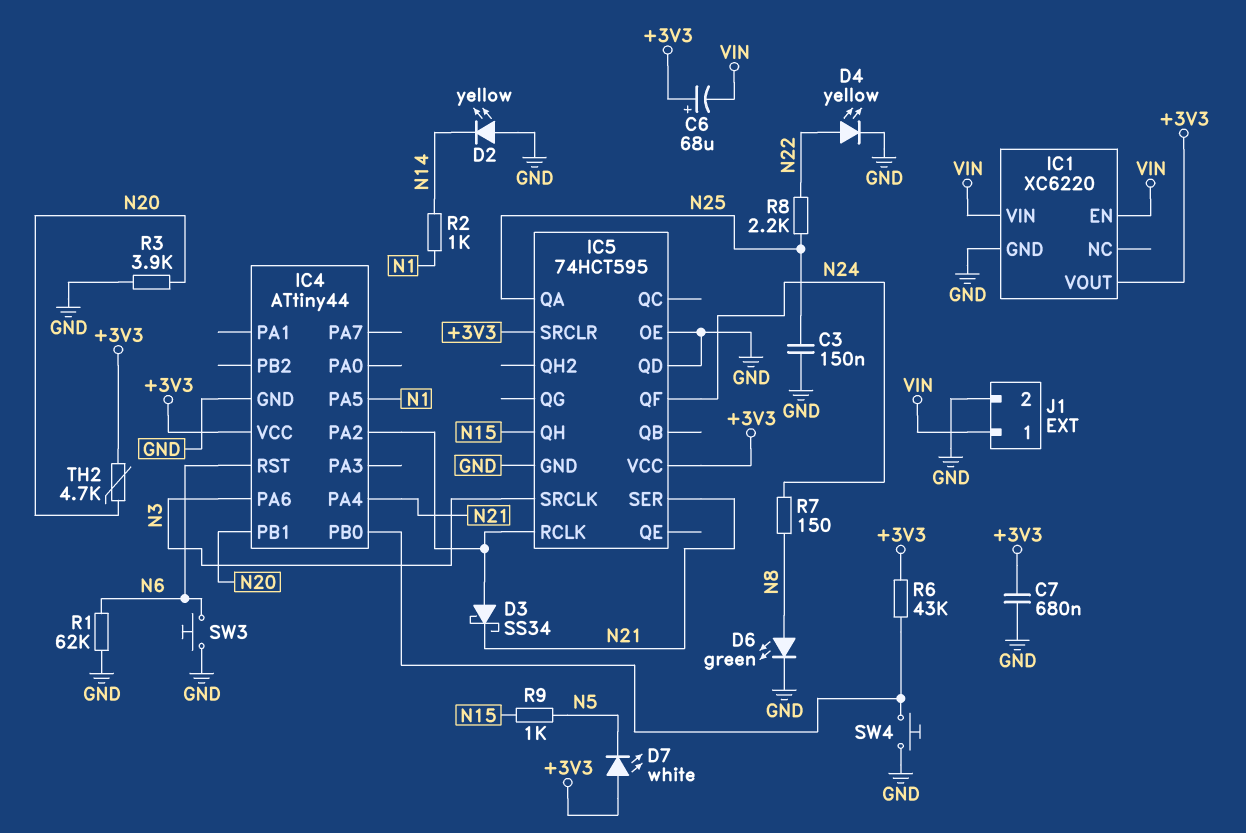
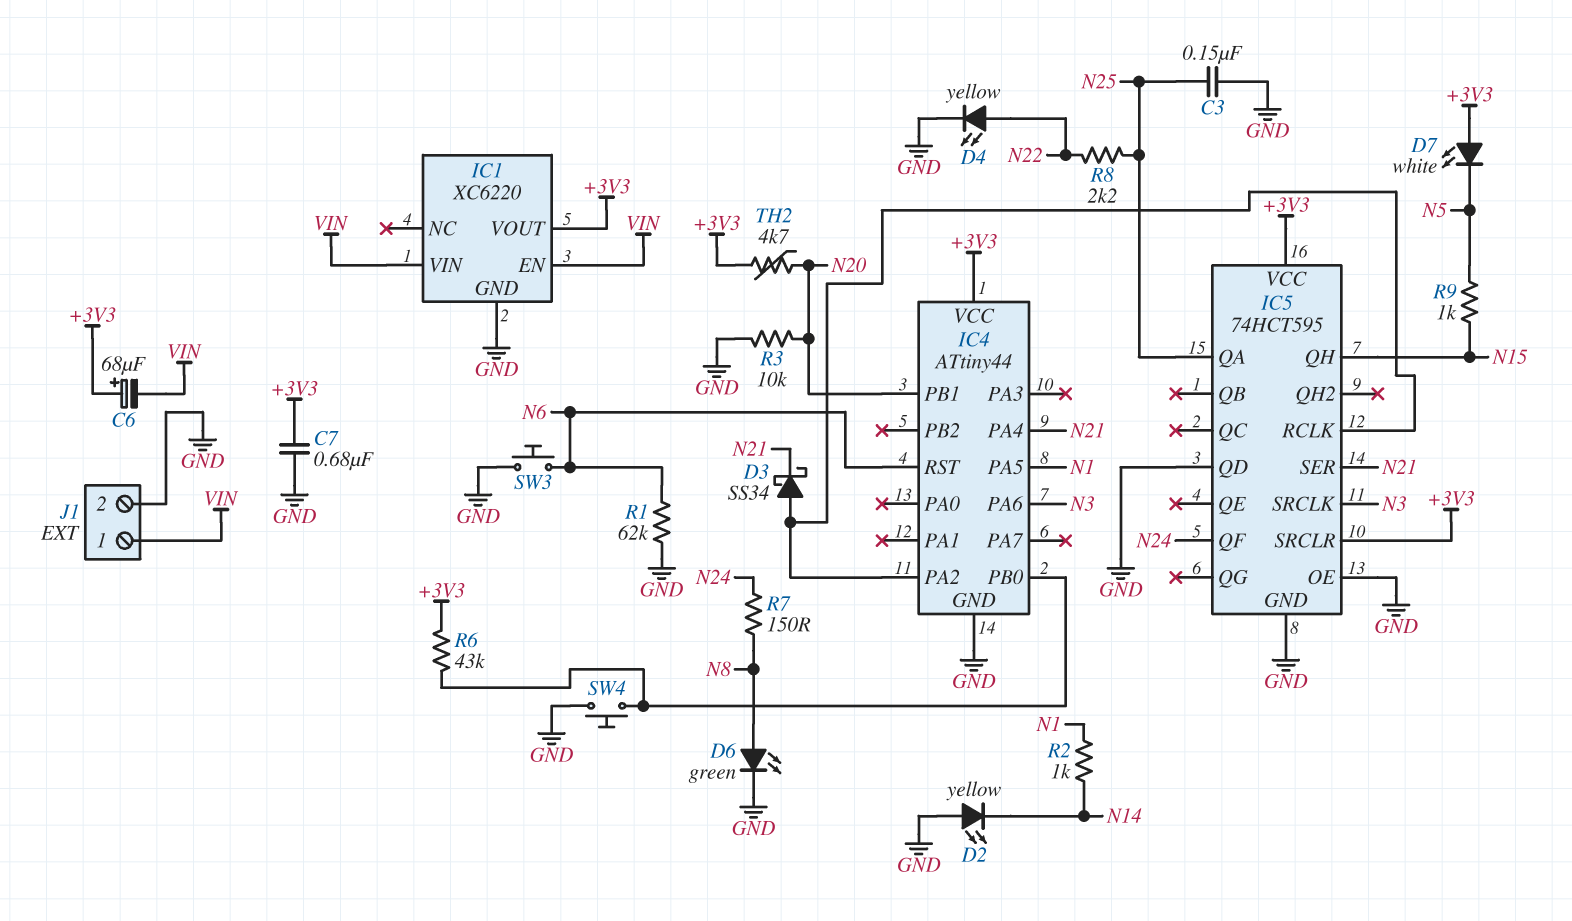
R3: 3.9k (GND, N20) -> 10k (GND, N20)

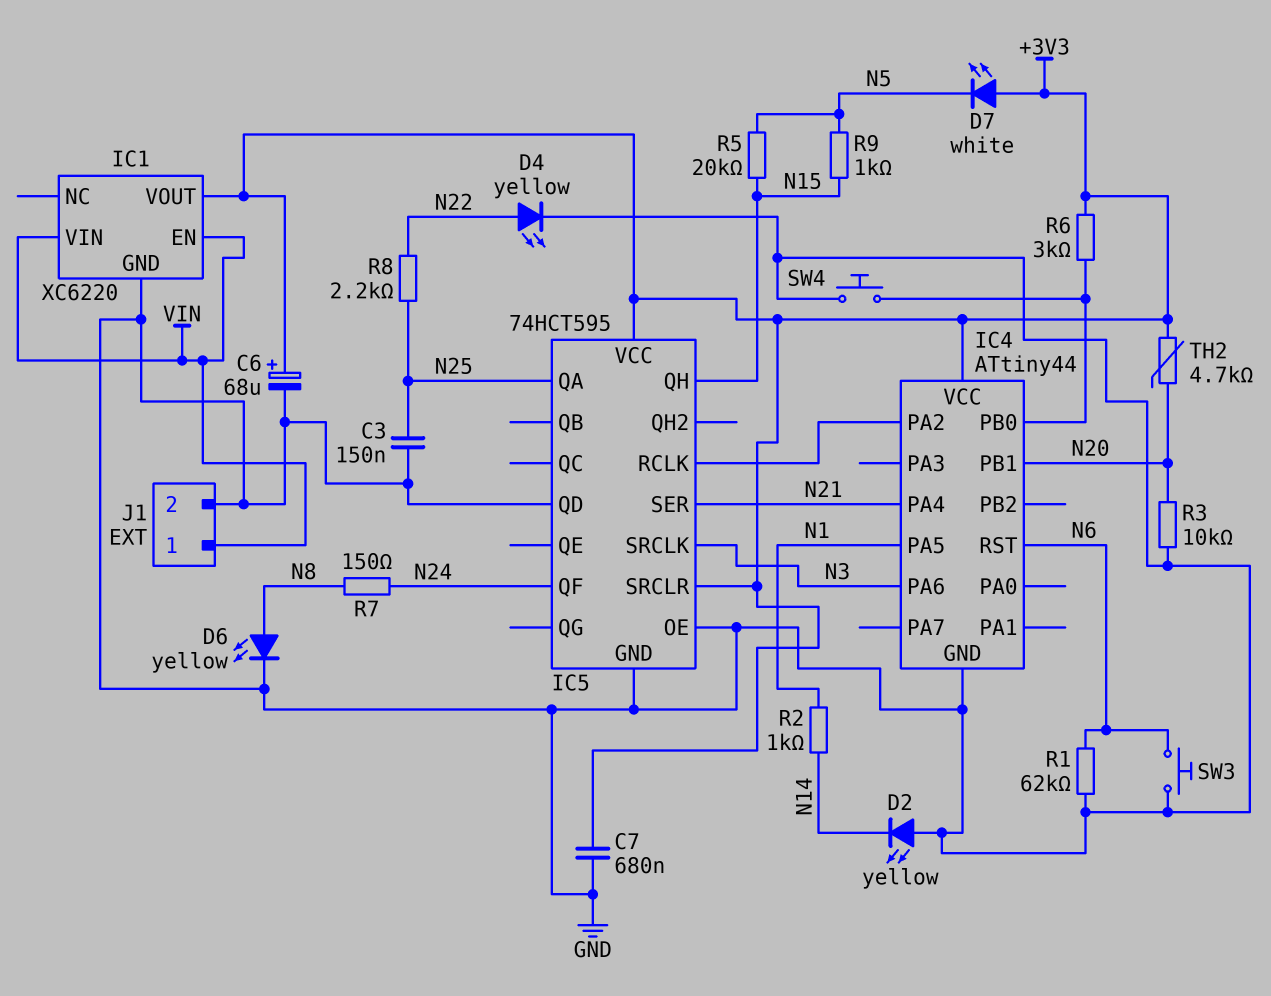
C6: 68uF (plus +3V3, minus VIN) -> 68uF (plus +3V3, minus GND)
D3: schottky SS34 (A IC4/PA2, K N21) -> none
D6: LED green (A N8, K GND) -> LED yellow (A N8, K GND)
R5: none -> 20k (N5, N15)
R6: 43k (+3V3, IC4/PB0) -> 3k (+3V3, IC4/PB0)

